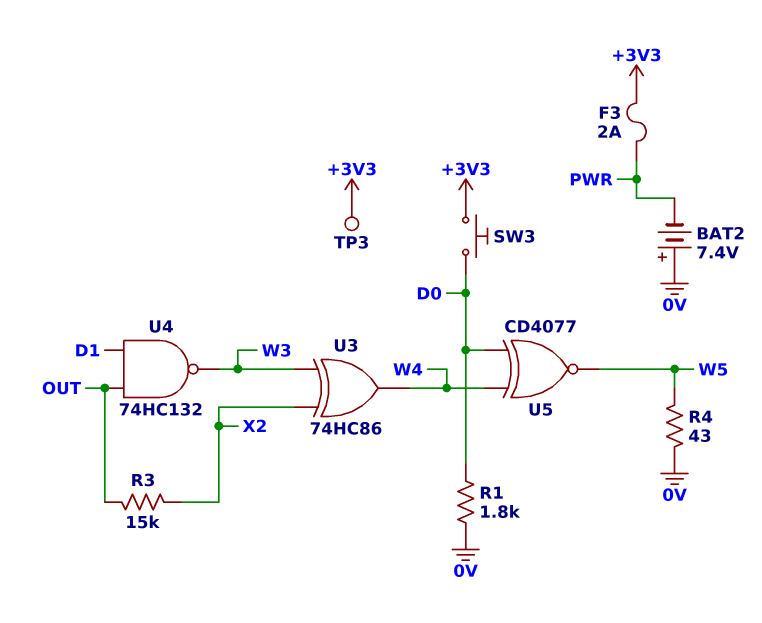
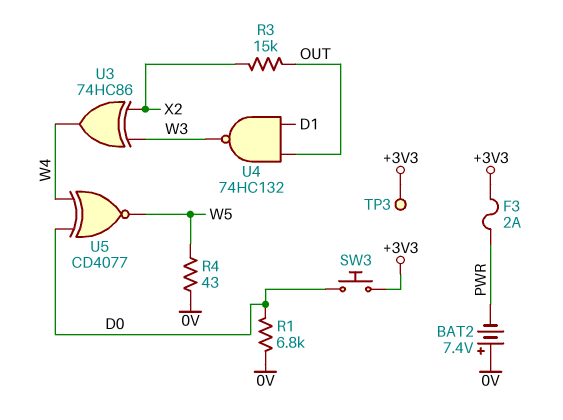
R1: 1.8k (0V, D0) -> 6.8k (0V, D0)

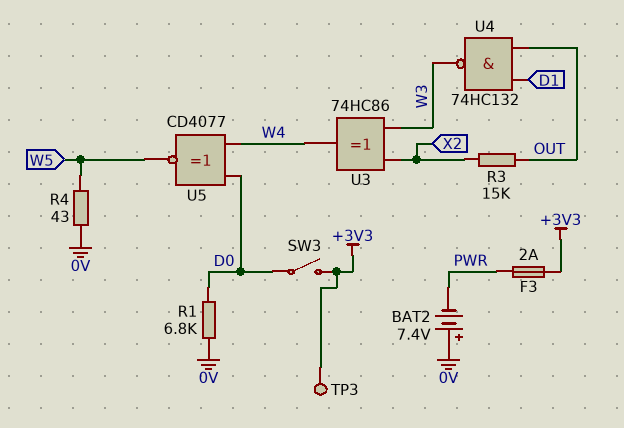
SW3: button (+3V3, D0) -> switch (+3V3, D0)

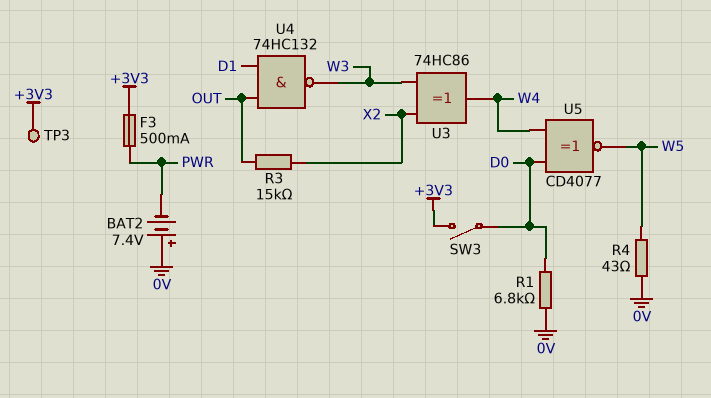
F3: 2A (+3V3, PWR) -> 500mA (+3V3, PWR)

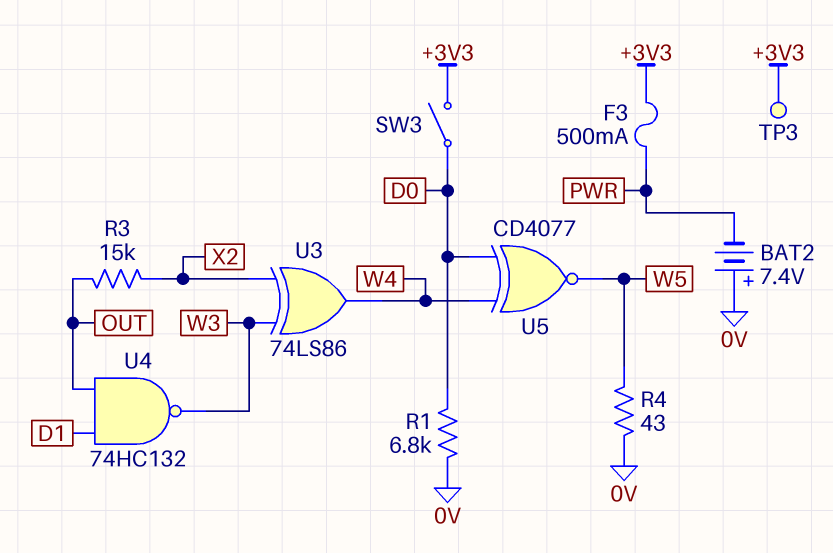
U3: XOR 74HC86 (in W3, in X2, out W4) -> XOR 74LS86 (in W3, in X2, out W4)

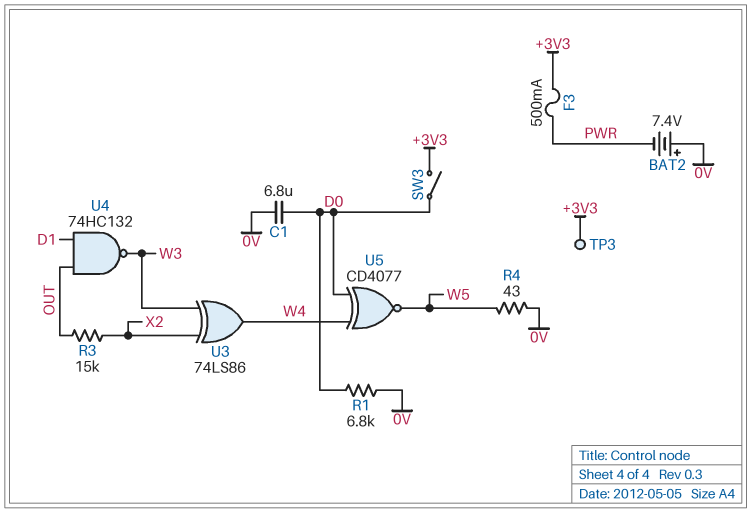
C1: none -> 6.8uF (0V, D0)

